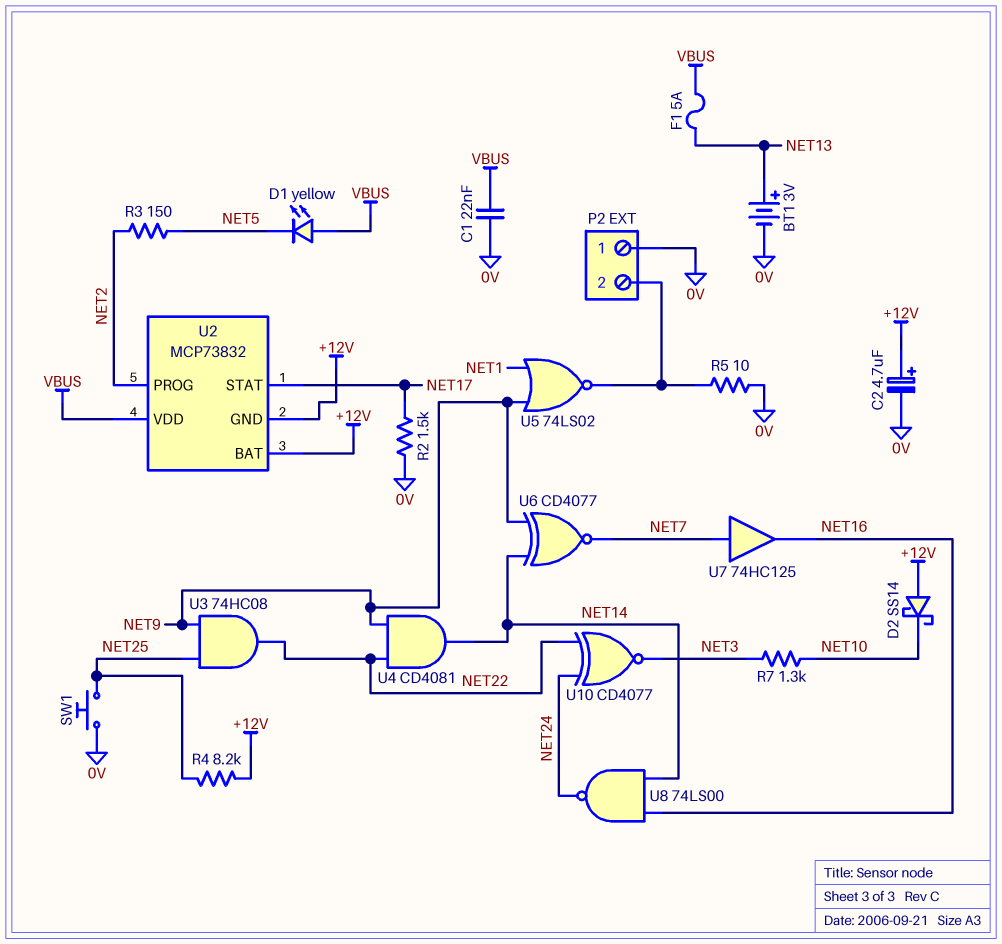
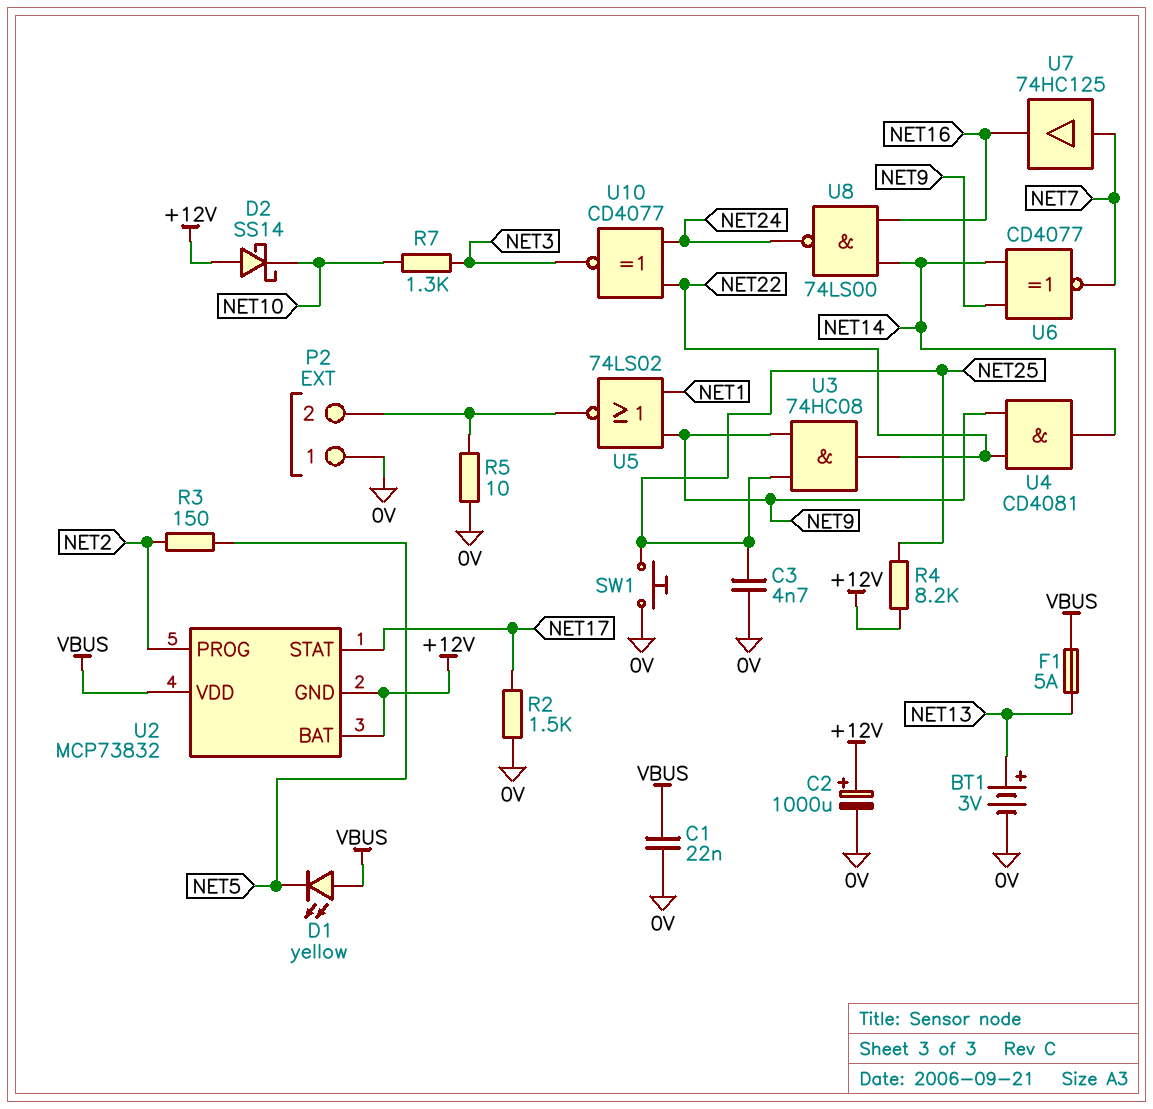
C2: 4.7uF (plus +12V, minus 0V) -> 1000uF (plus +12V, minus 0V)
C3: none -> 4.7nF (0V, NET25)

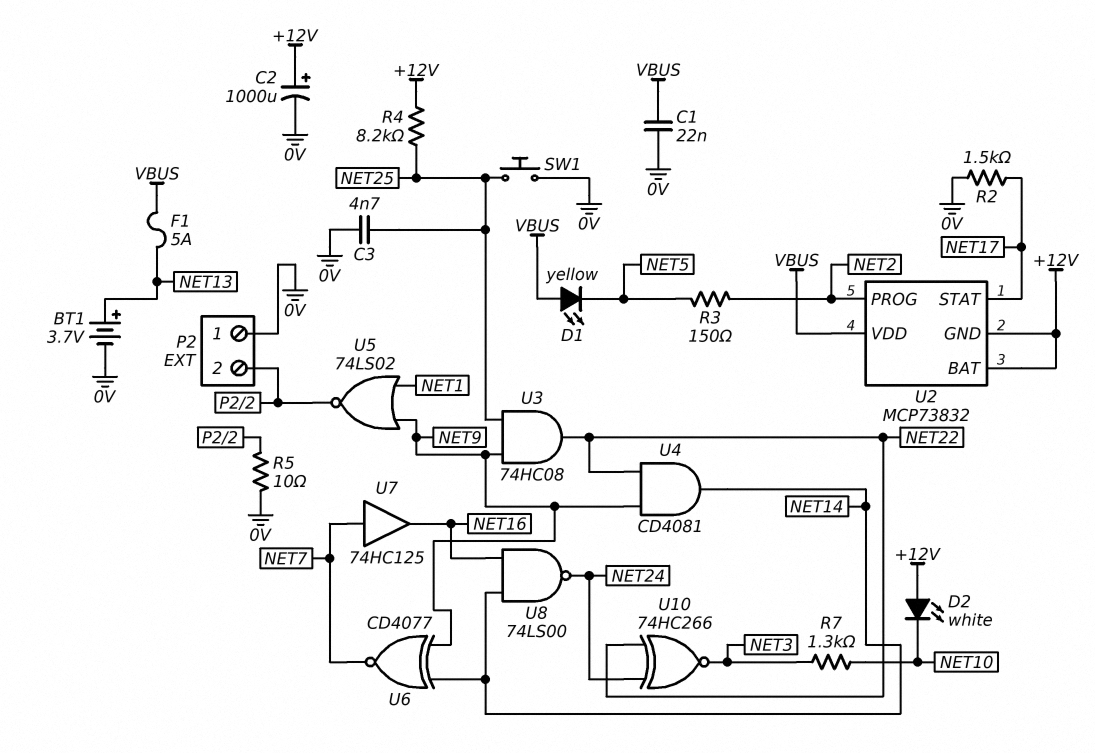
BT1: 3V (plus NET13, minus 0V) -> 3.7V (plus NET13, minus 0V)
D2: schottky SS14 (A +12V, K NET10) -> LED white (A +12V, K NET10)
U10: XNOR CD4077 (in NET22, in NET24, out NET3) -> XNOR 74HC266 (in NET22, in NET24, out NET3)

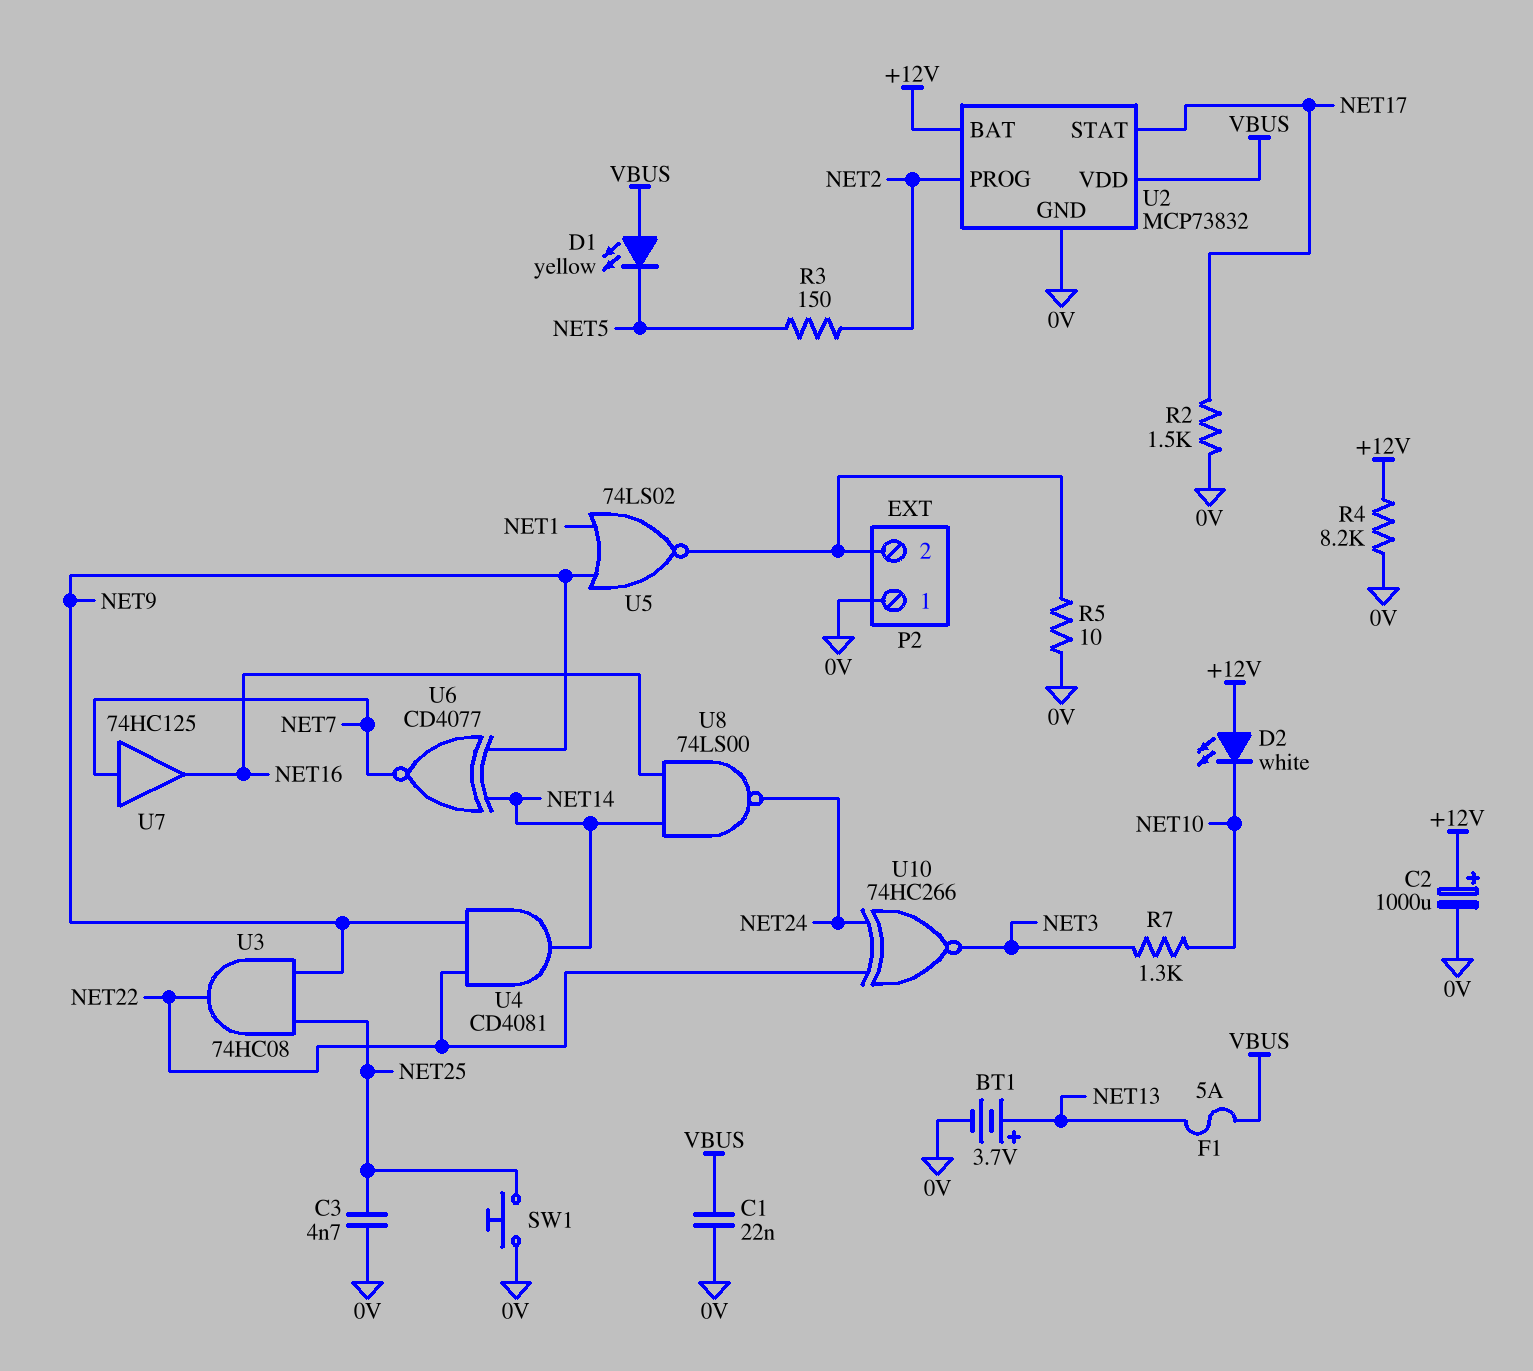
R4: 8.2k (+12V, NET25) -> 8.2k (+12V, 0V)
U2 pin GND: +12V -> 0V

